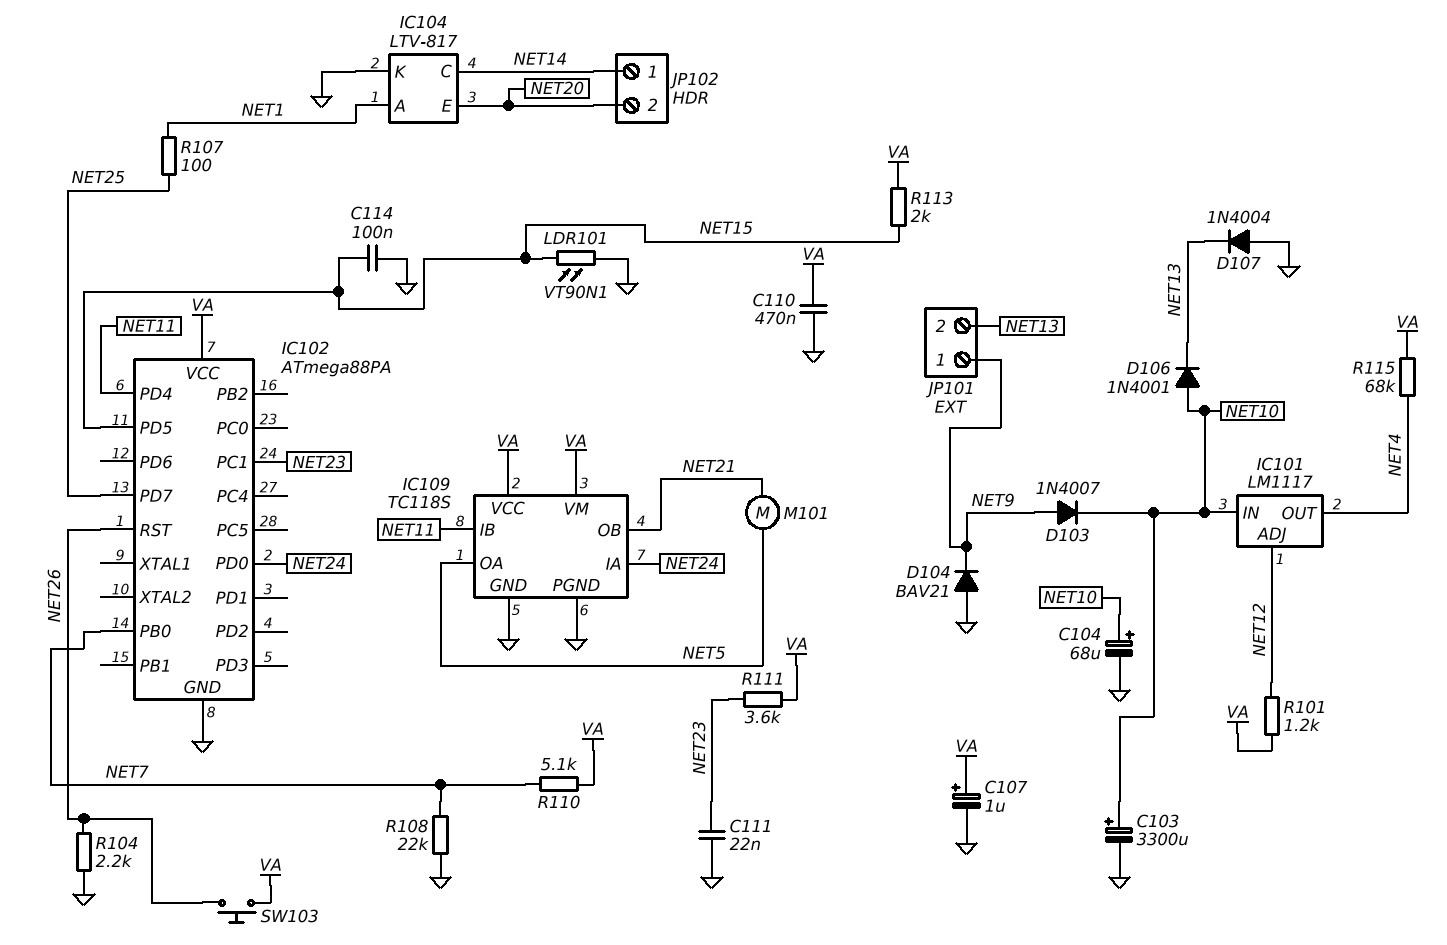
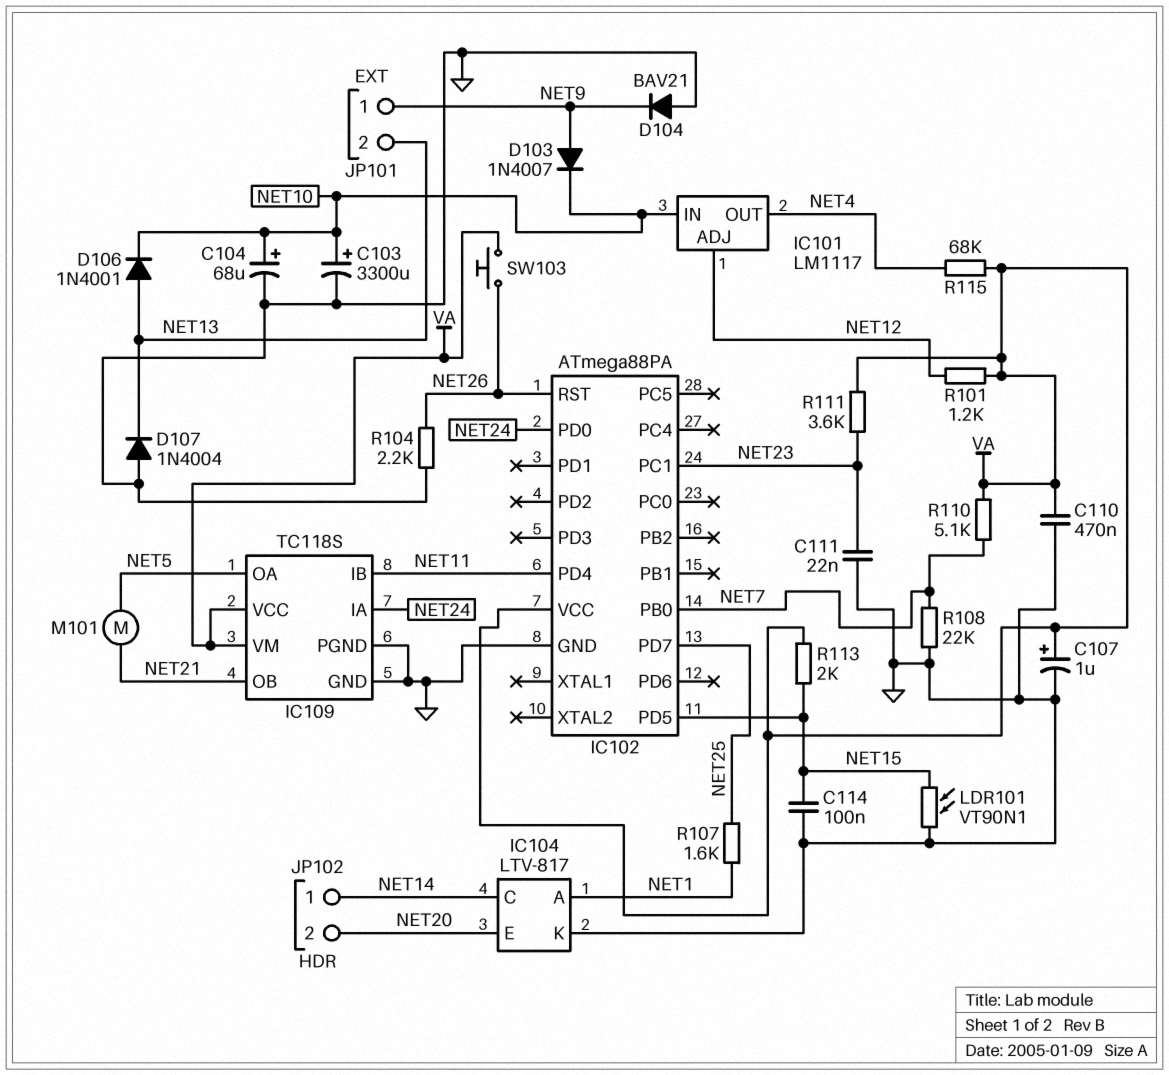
D106: diode 1N4001 (A NET10, K NET13) -> diode 1N4001 (A NET13, K NET10)
R107: 100 (NET1, NET25) -> 1.6k (NET1, NET25)

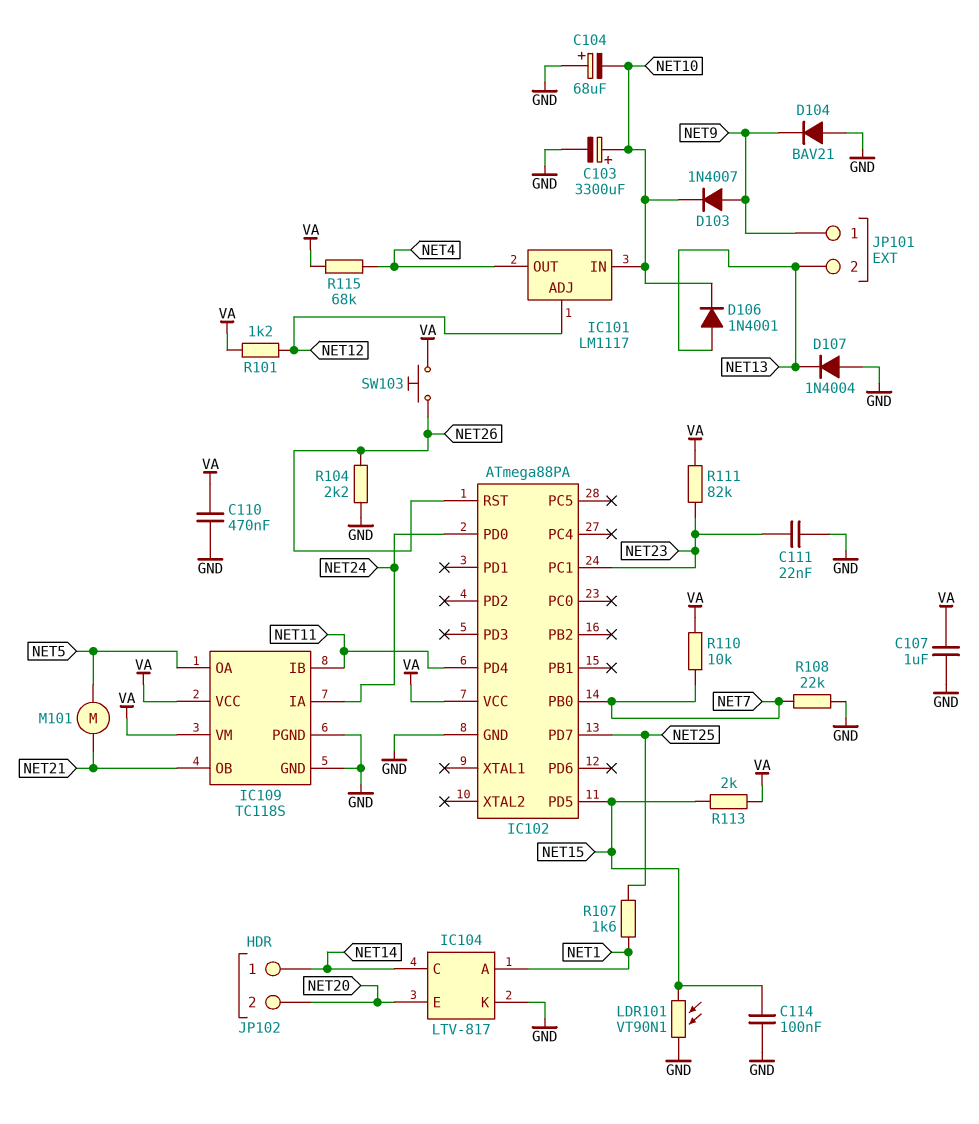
C104: 68uF (plus NET10, minus GND) -> 68uF (plus GND, minus NET10)
C107: 1uF (plus VA, minus GND) -> 1uF (GND, VA)
R110: 5.1k (NET7, VA) -> 10k (NET7, VA)
R111: 3.6k (NET23, VA) -> 82k (NET23, VA)

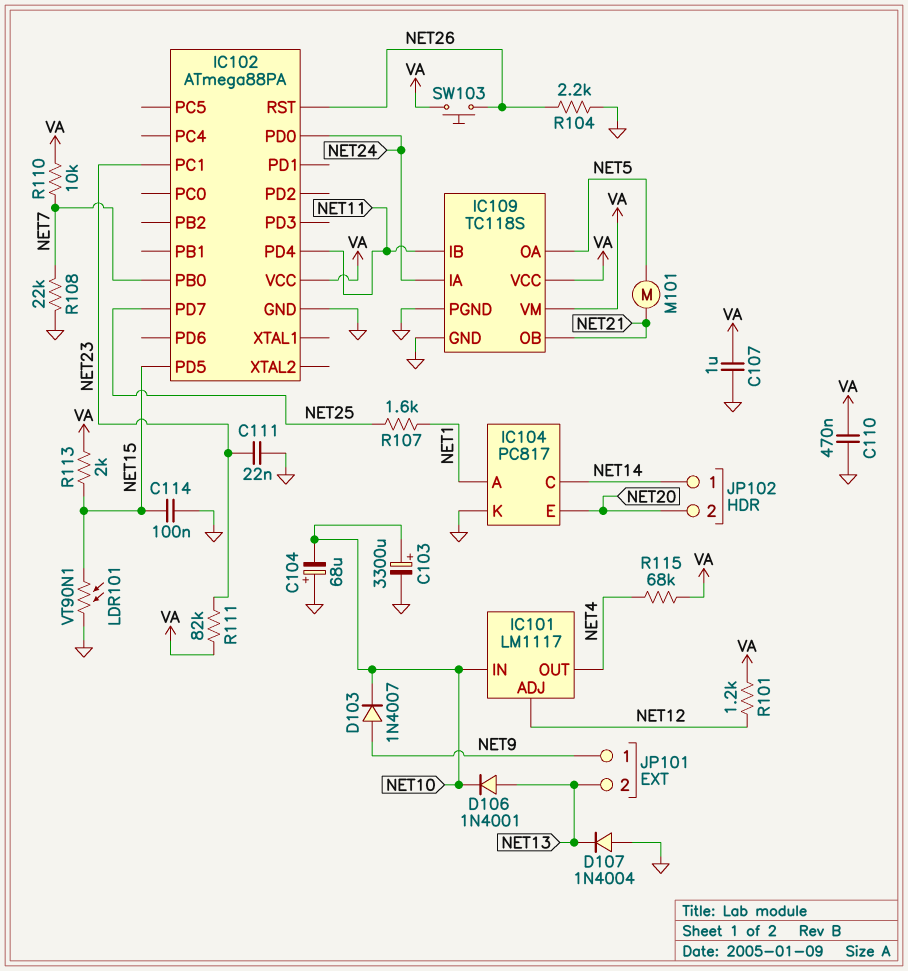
D104: diode BAV21 (A GND, K NET9) -> none
IC104: LTV-817 -> PC817

